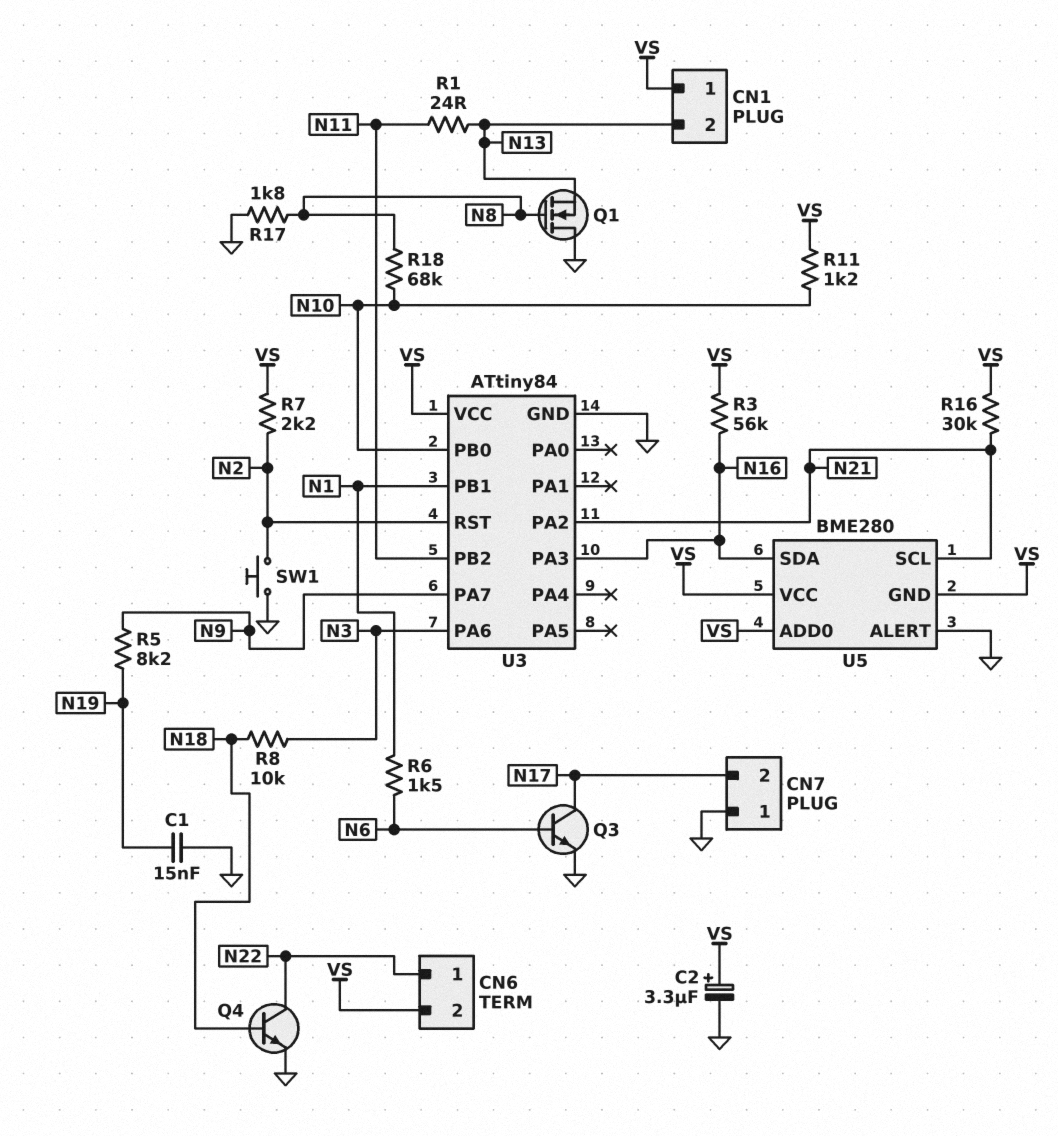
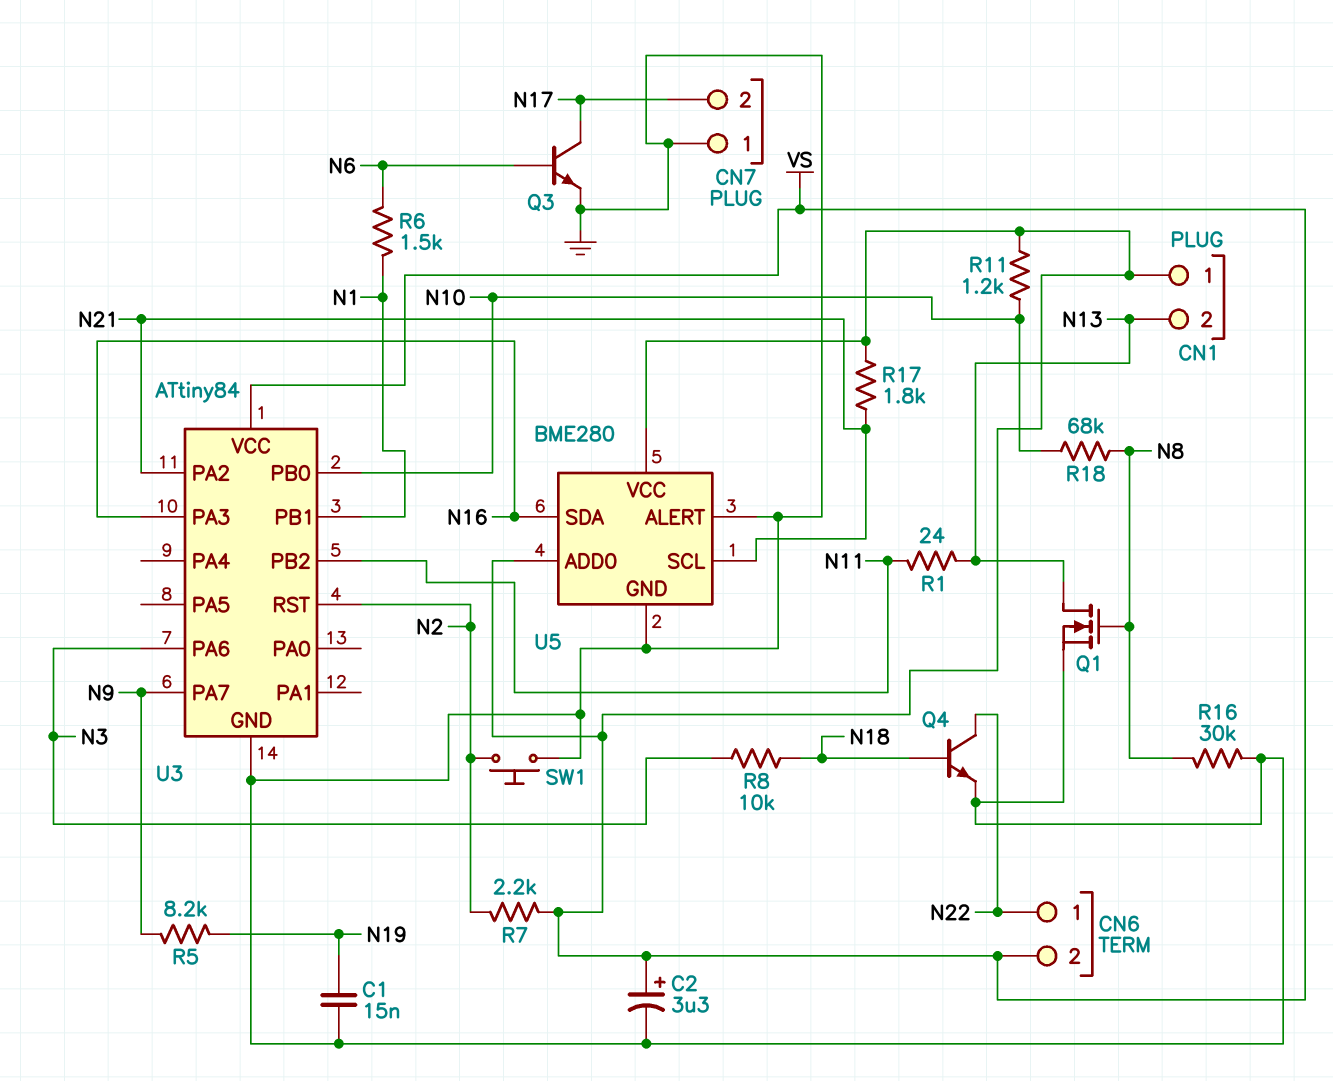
Q1: NMOS (G N8, D GND, S N13) -> NMOS (G N8, D N13, S GND)
R3: 56k (N16, VS) -> none
R16: 30k (N21, VS) -> 30k (GND, N8)
R17: 1.8k (GND, N8) -> 1.8k (N21, VS)
U5 pin GND: VS -> GND

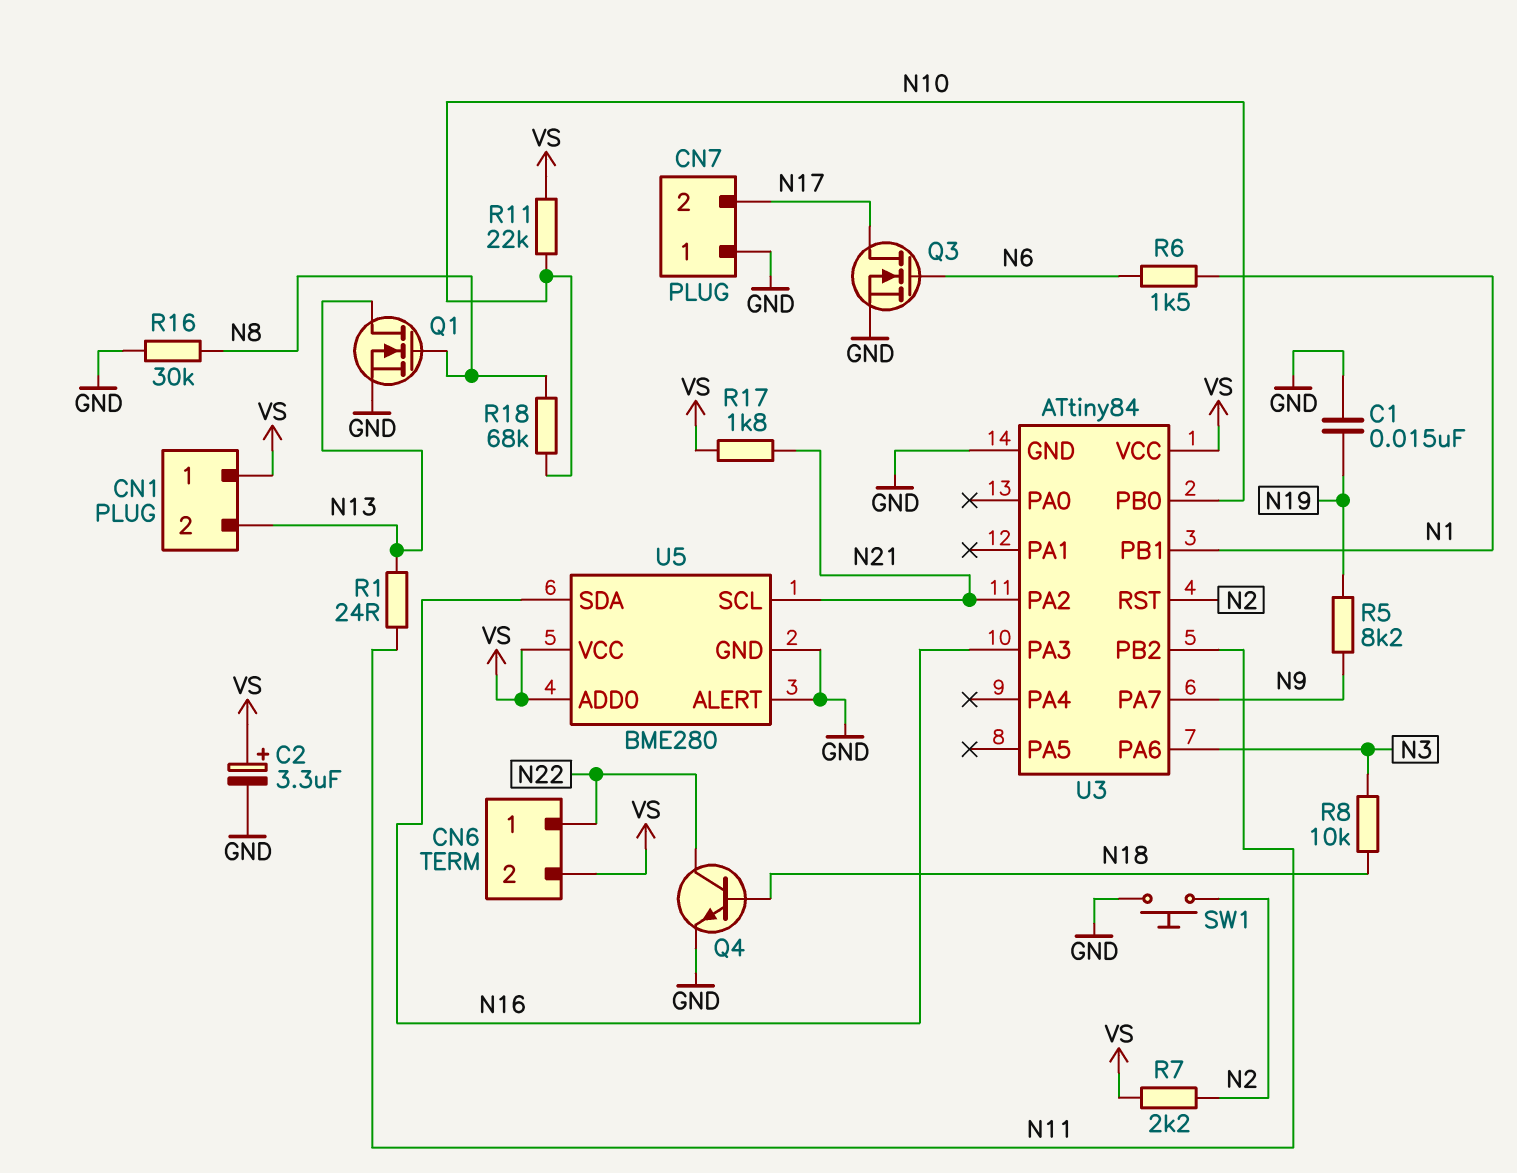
Q3: NPN (B N6, C N17, E GND) -> NMOS (G N6, D N17, S GND)
R11: 1.2k (N10, VS) -> 22k (N10, VS)

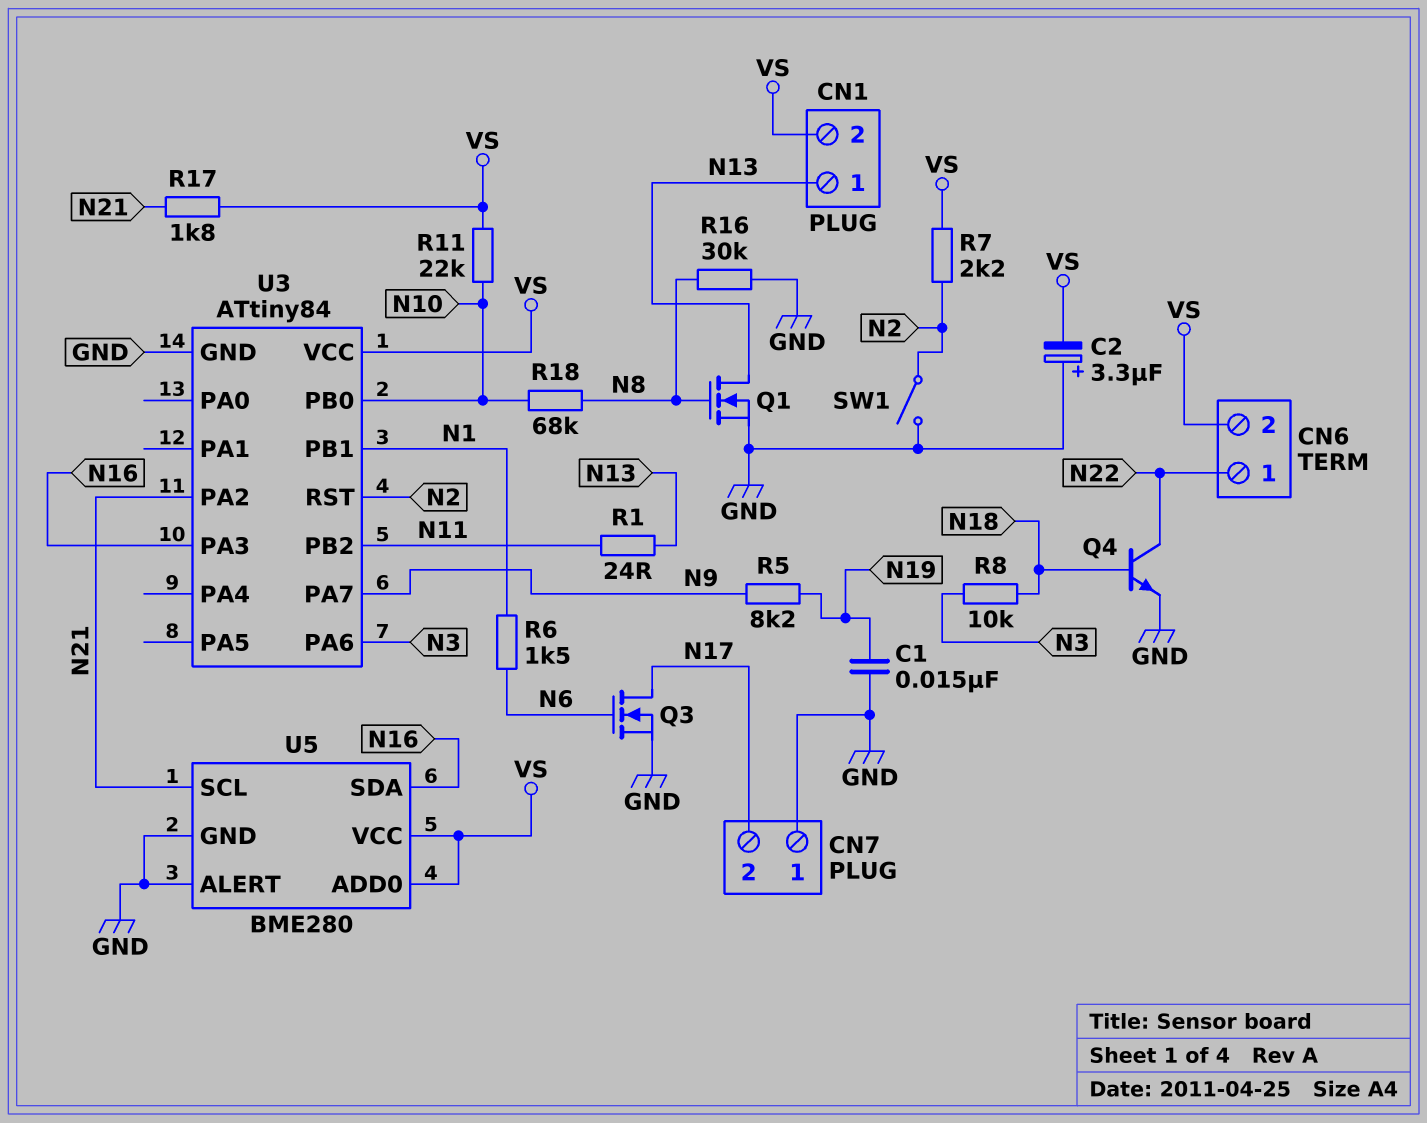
C2: 3.3uF (plus VS, minus GND) -> 3.3uF (plus GND, minus VS)
CN1 pin 1: VS -> N13
CN1 pin 2: N13 -> VS
SW1: button (GND, N2) -> switch (GND, N2)

